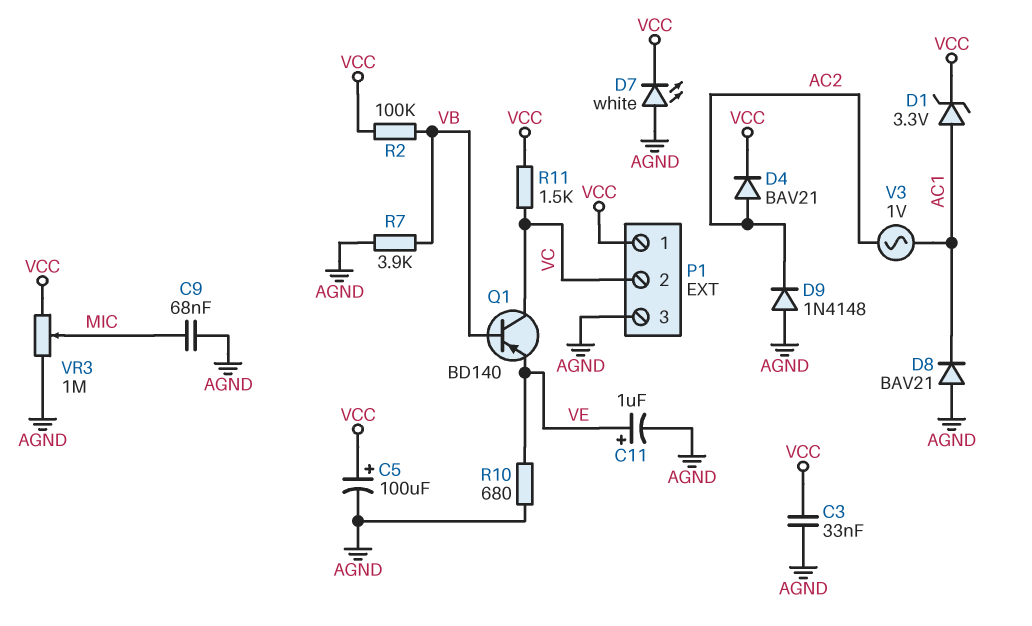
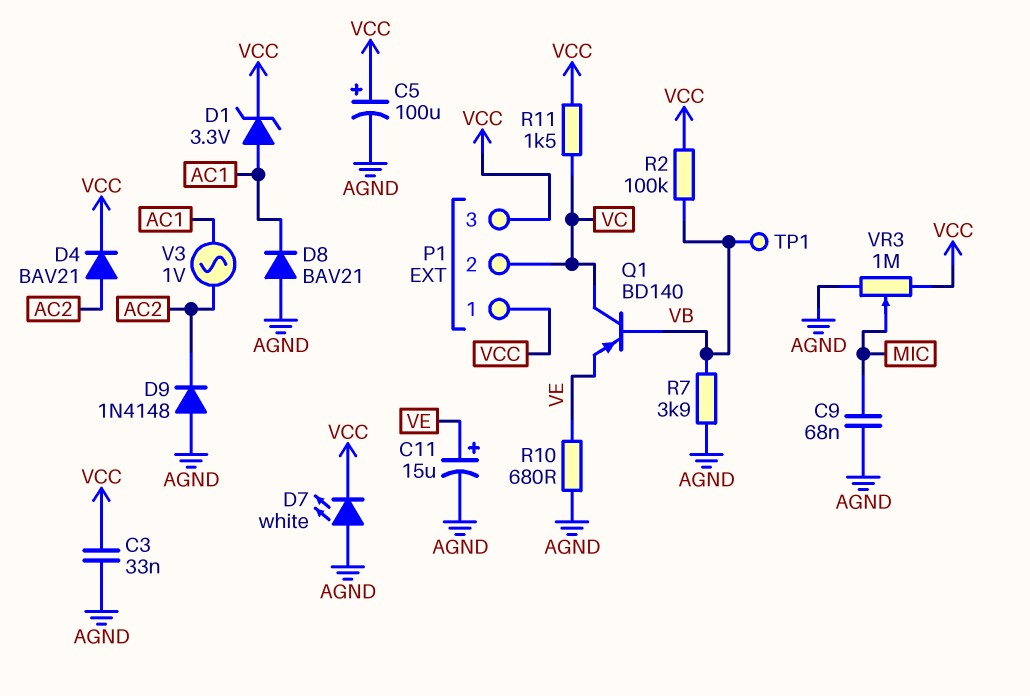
C11: 1uF (plus VE, minus AGND) -> 15uF (plus VE, minus AGND)
P1 pin 3: AGND -> VCC
TP1: none -> test point (VB)

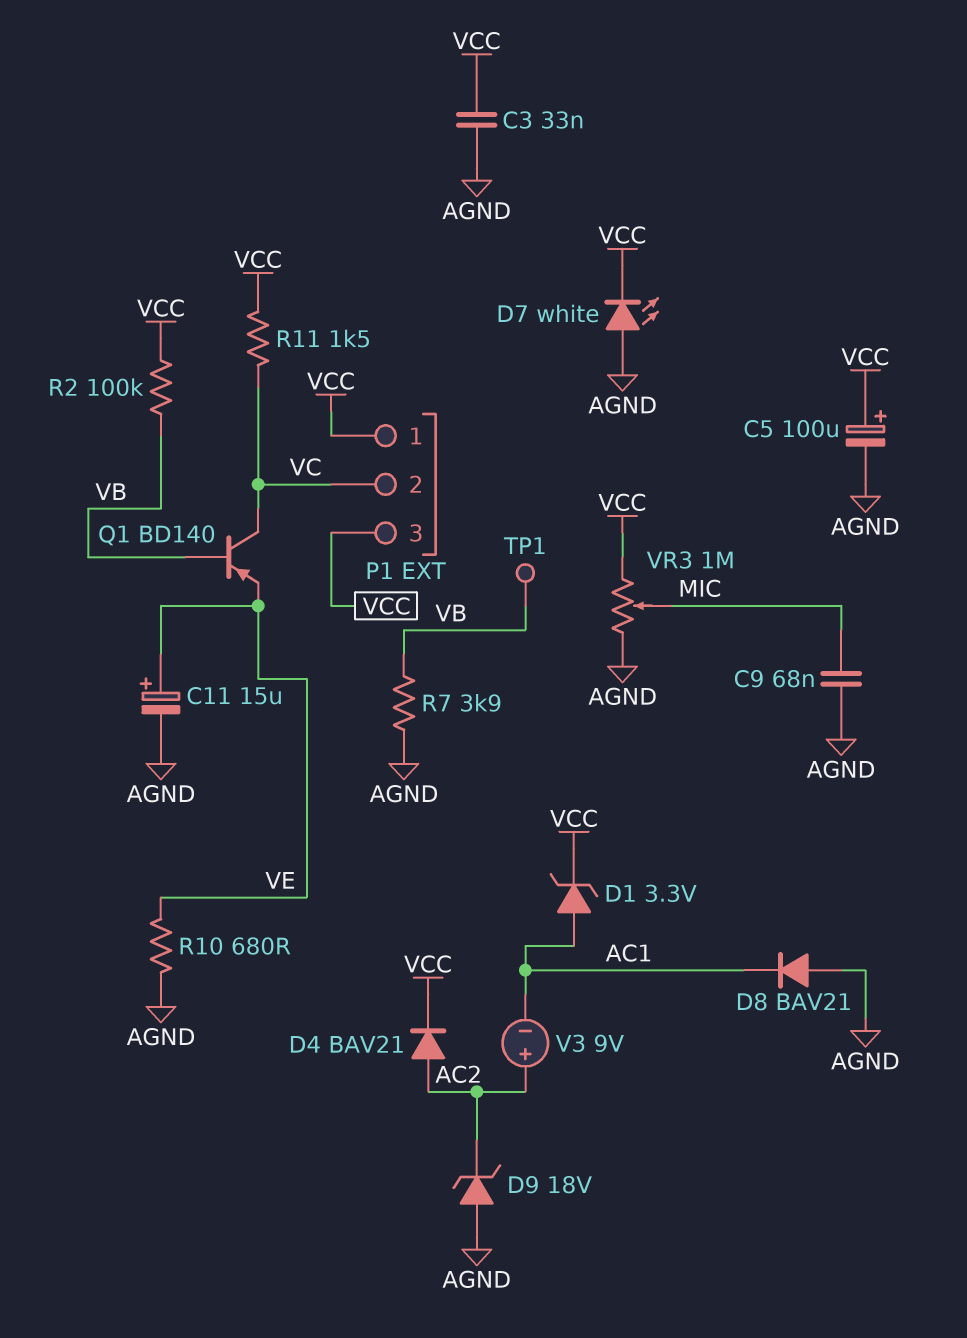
D9: diode 1N4148 (A AGND, K AC2) -> zener 18V (A AGND, K AC2)
V3: AC 1V (AC1, AC2) -> 9V (plus AC2, minus AC1)

